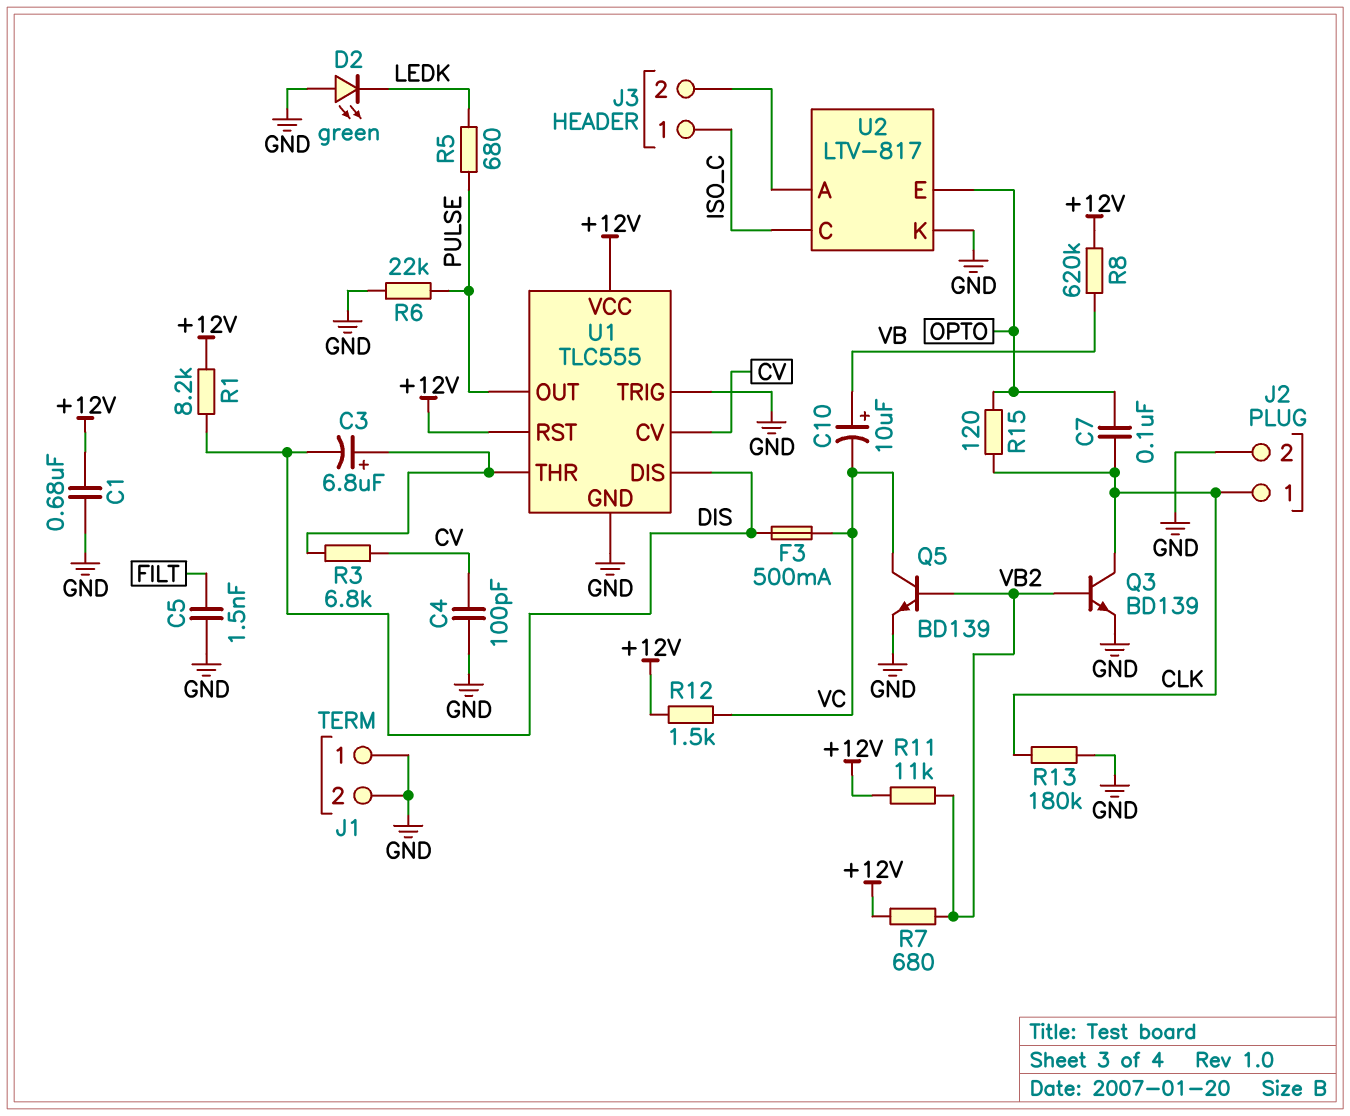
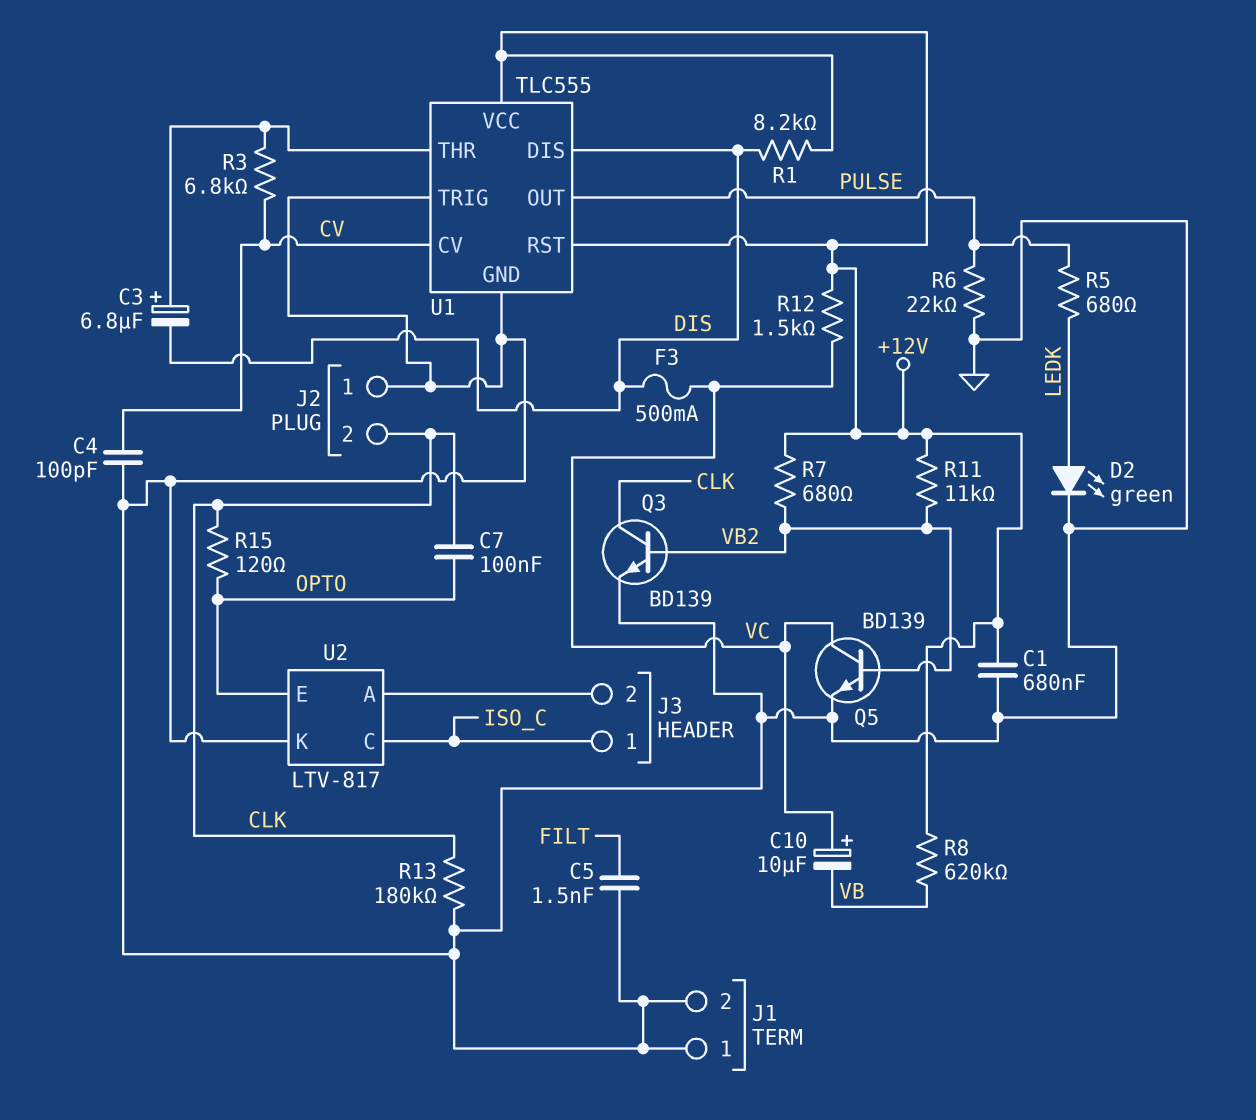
C10: 10uF (plus VB, minus VC) -> 10uF (plus VC, minus VB)
D2: LED green (A GND, K LEDK) -> LED green (A LEDK, K GND)
J2 pin 1: CLK -> GND
J2 pin 2: GND -> CLK

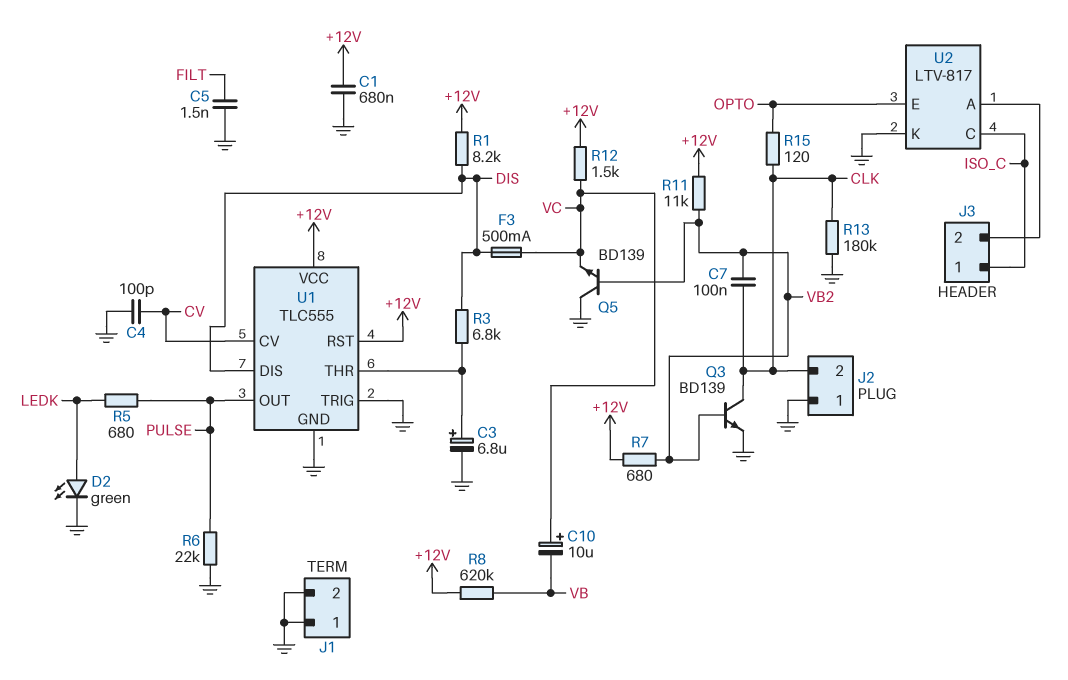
C3: 6.8uF (plus U1/THR, minus DIS) -> 6.8uF (plus U1/THR, minus GND)
C7: 100nF (CLK, OPTO) -> 100nF (CLK, VB2)
Q5: NPN BD139 (B VB2, C VC, E GND) -> NPN BD139 (B VB2, C GND, E VC)
R3: 6.8k (CV, U1/THR) -> 6.8k (DIS, U1/THR)

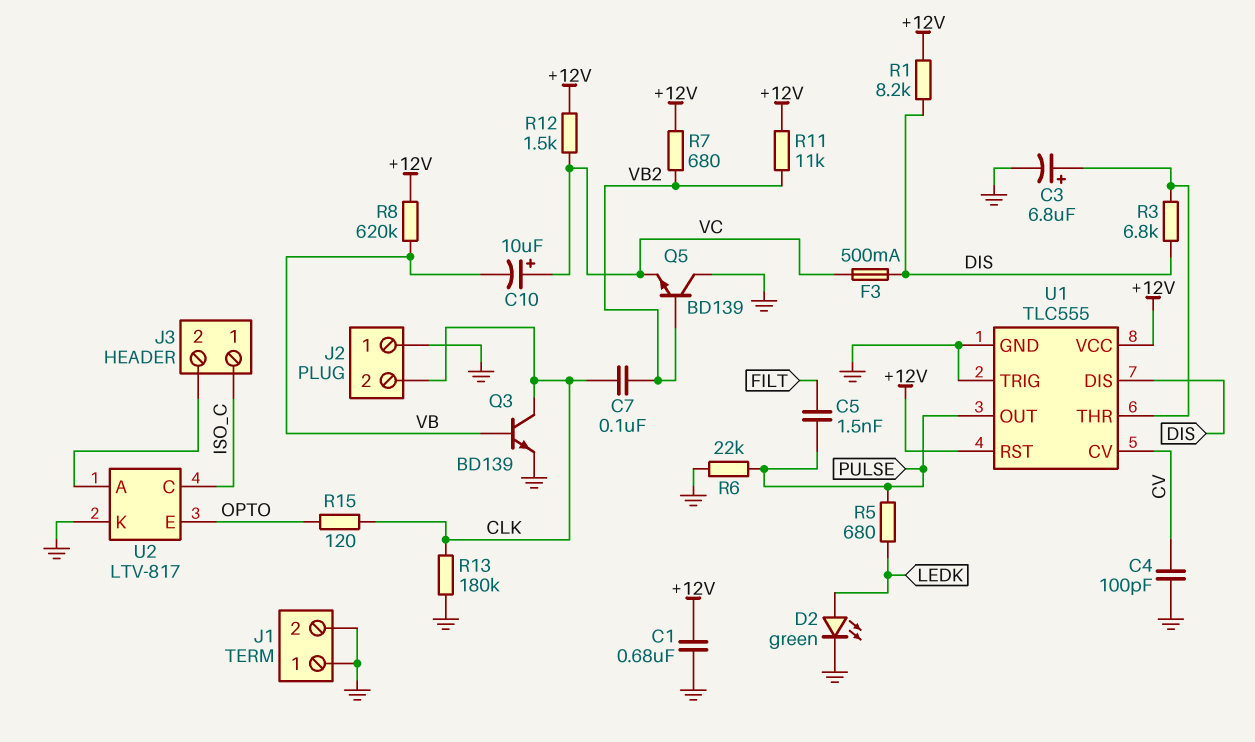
C5: 1.5nF (FILT, GND) -> 1.5nF (FILT, PULSE)
Q3: NPN BD139 (B VB2, C CLK, E GND) -> NPN BD139 (B VB, C CLK, E GND)

